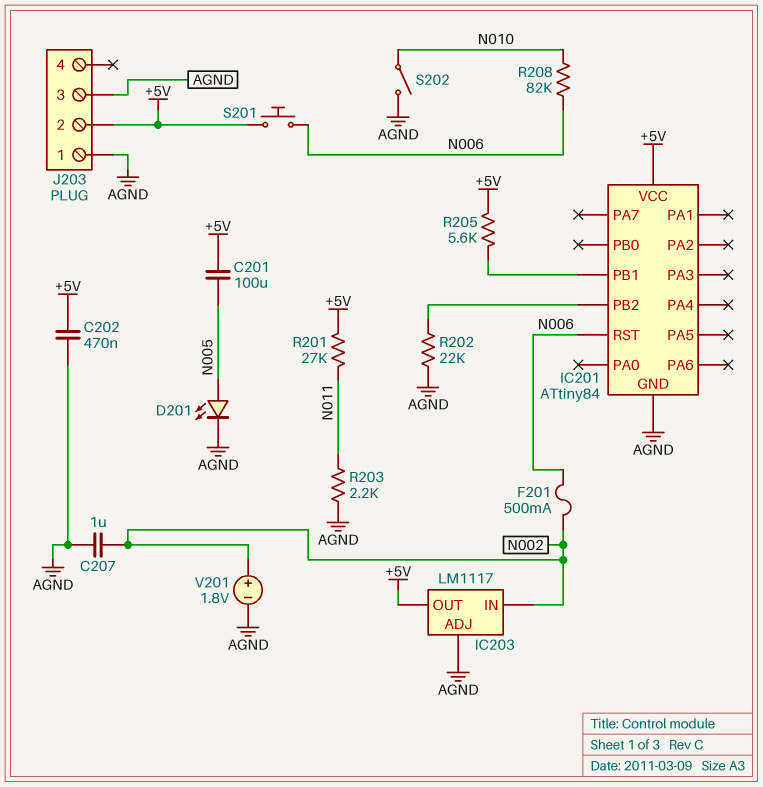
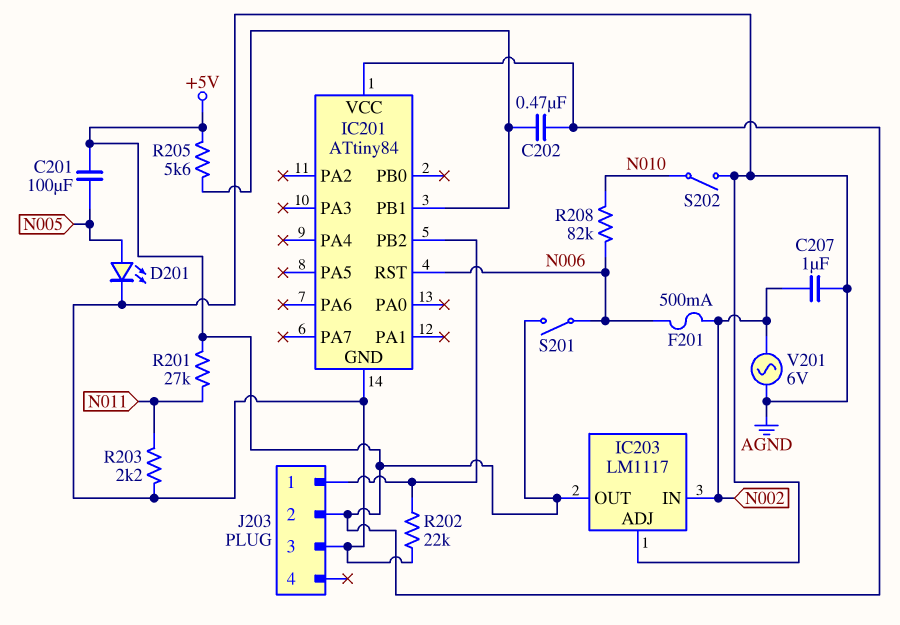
C202: 470nF (+5V, AGND) -> 470nF (+5V, IC201/PB1)
J203 pin 1: AGND -> IC201/PB2
S201: button (+5V, N006) -> switch (+5V, N006)
V201: 1.8V (plus N002, minus AGND) -> AC 6V (AGND, N002)

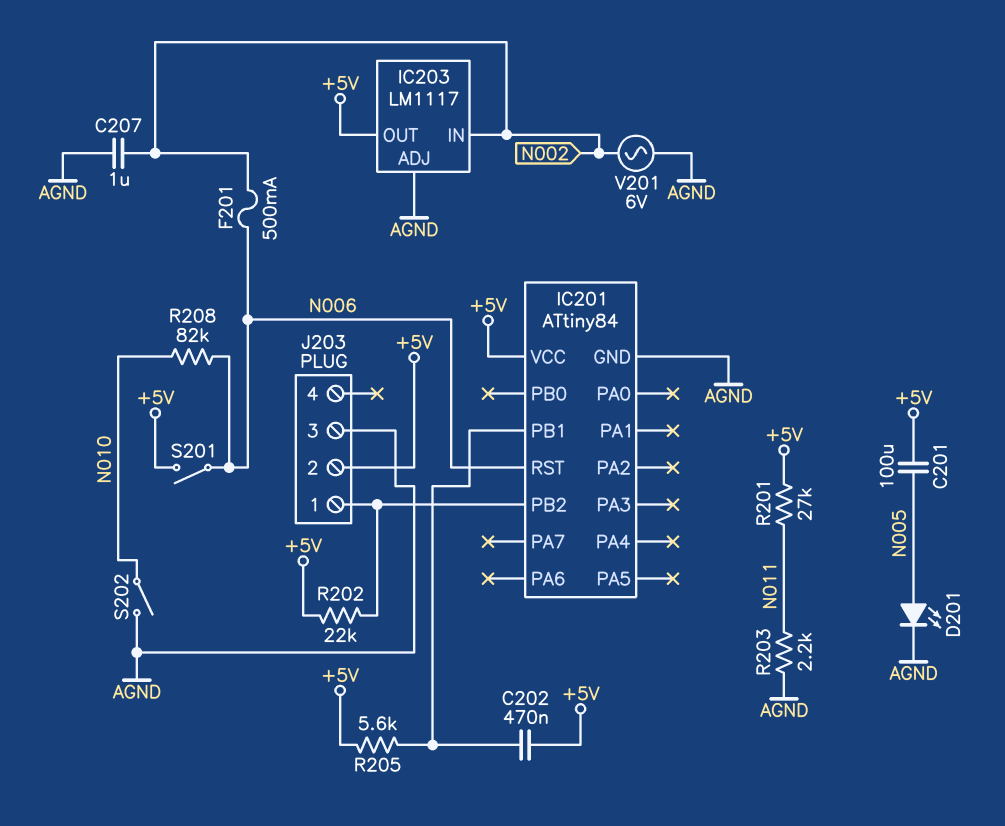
R202: 22k (AGND, IC201/PB2) -> 22k (+5V, IC201/PB2)

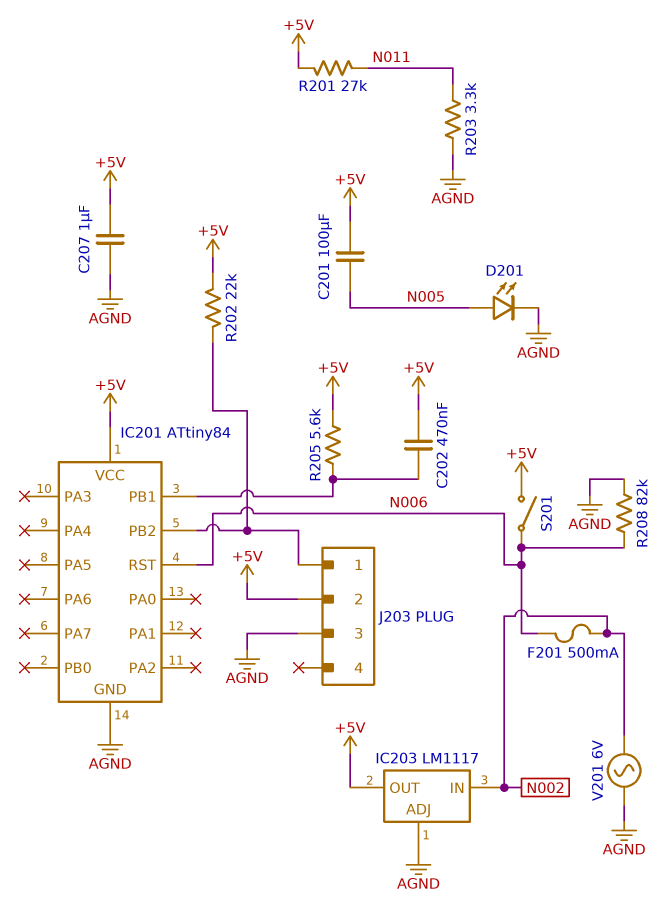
C207: 1uF (AGND, N002) -> 1uF (+5V, AGND)
R203: 2.2k (AGND, N011) -> 3.3k (AGND, N011)
R208: 82k (N006, N010) -> 82k (AGND, N006)
S202: switch (AGND, N010) -> none

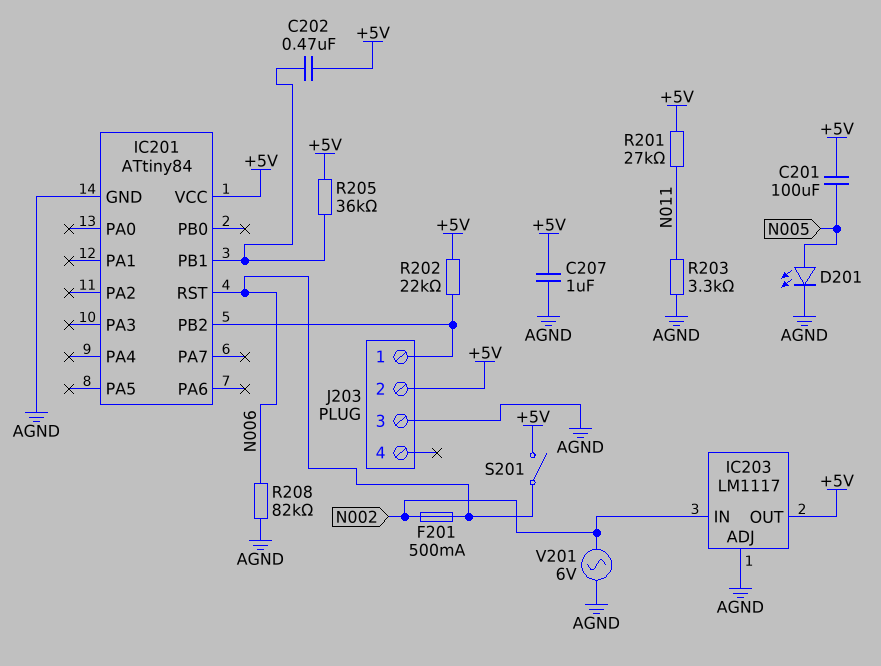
R205: 5.6k (+5V, IC201/PB1) -> 36k (+5V, IC201/PB1)

